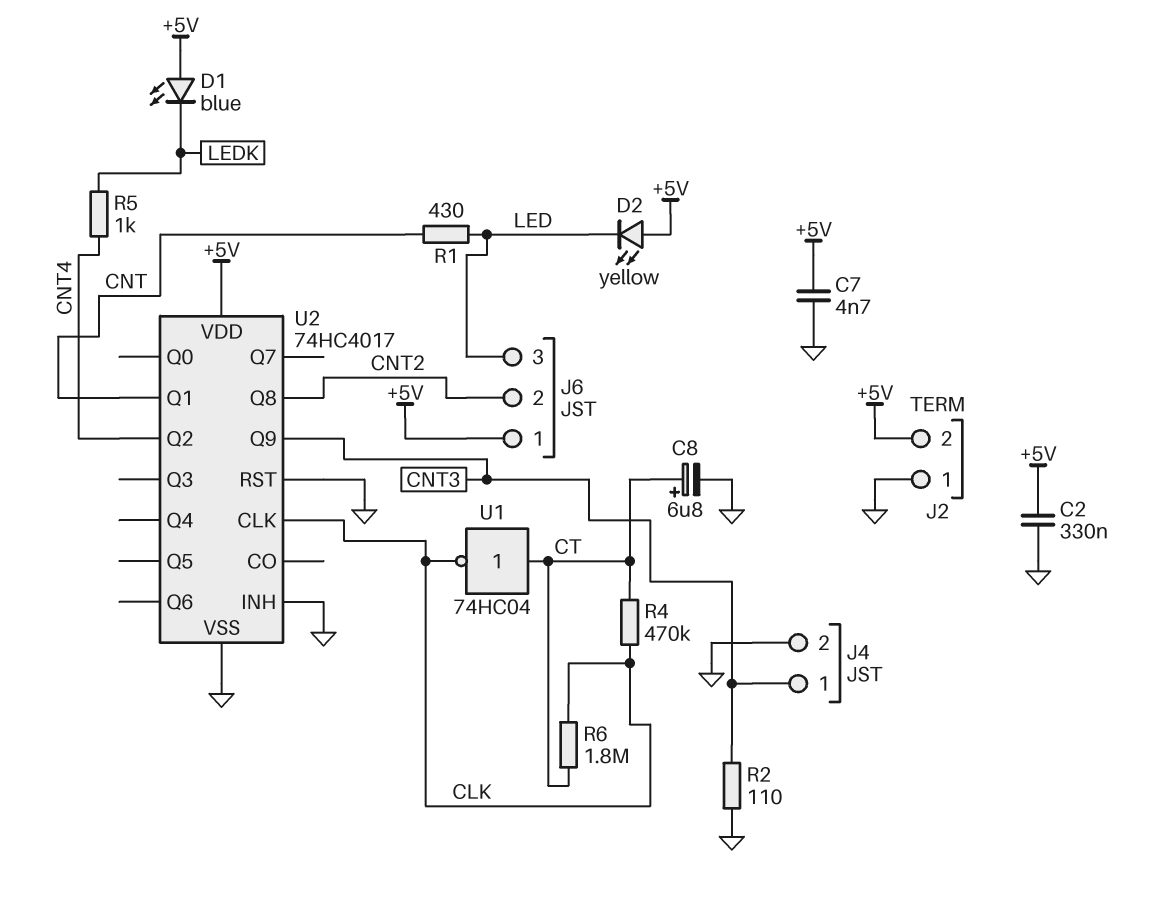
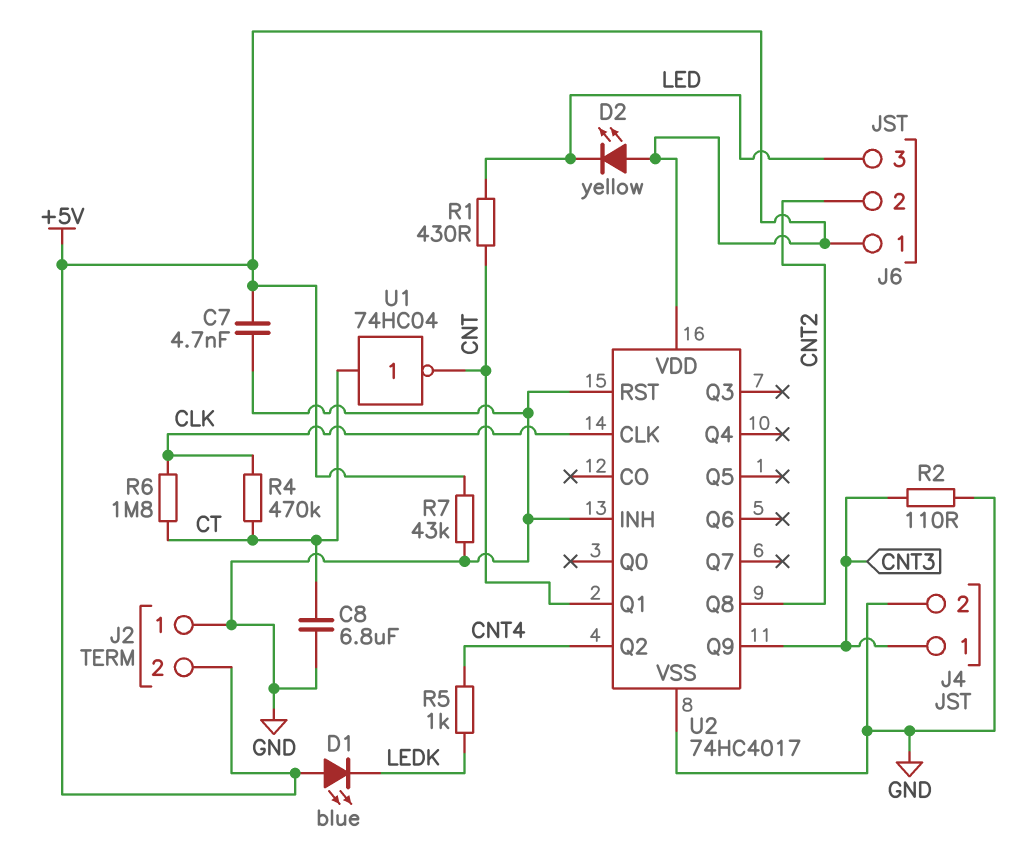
C2: 330nF (+5V, GND) -> none
C8: 6.8uF (plus CT, minus GND) -> 6.8uF (CT, GND)
R7: none -> 43k (+5V, GND)
U1: NOT 74HC04 (in CT, out CLK) -> NOT 74HC04 (in CT, out CNT)

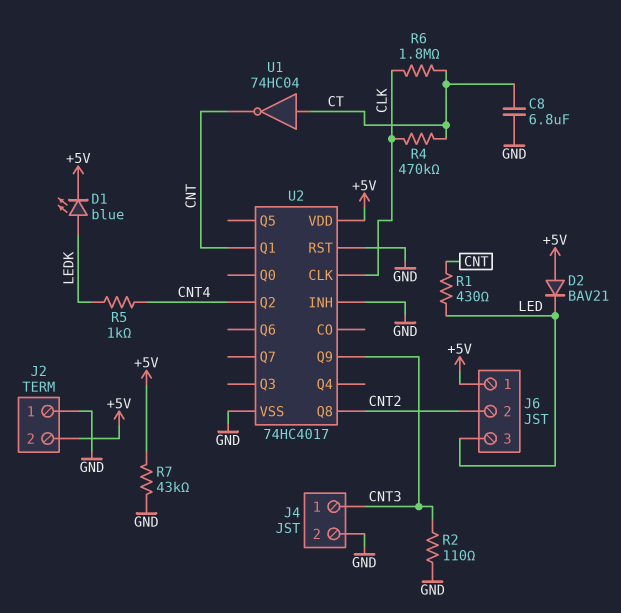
C7: 4.7nF (+5V, GND) -> none
D1: LED blue (A +5V, K LEDK) -> LED blue (A LEDK, K +5V)
D2: LED yellow (A +5V, K LED) -> diode BAV21 (A +5V, K LED)

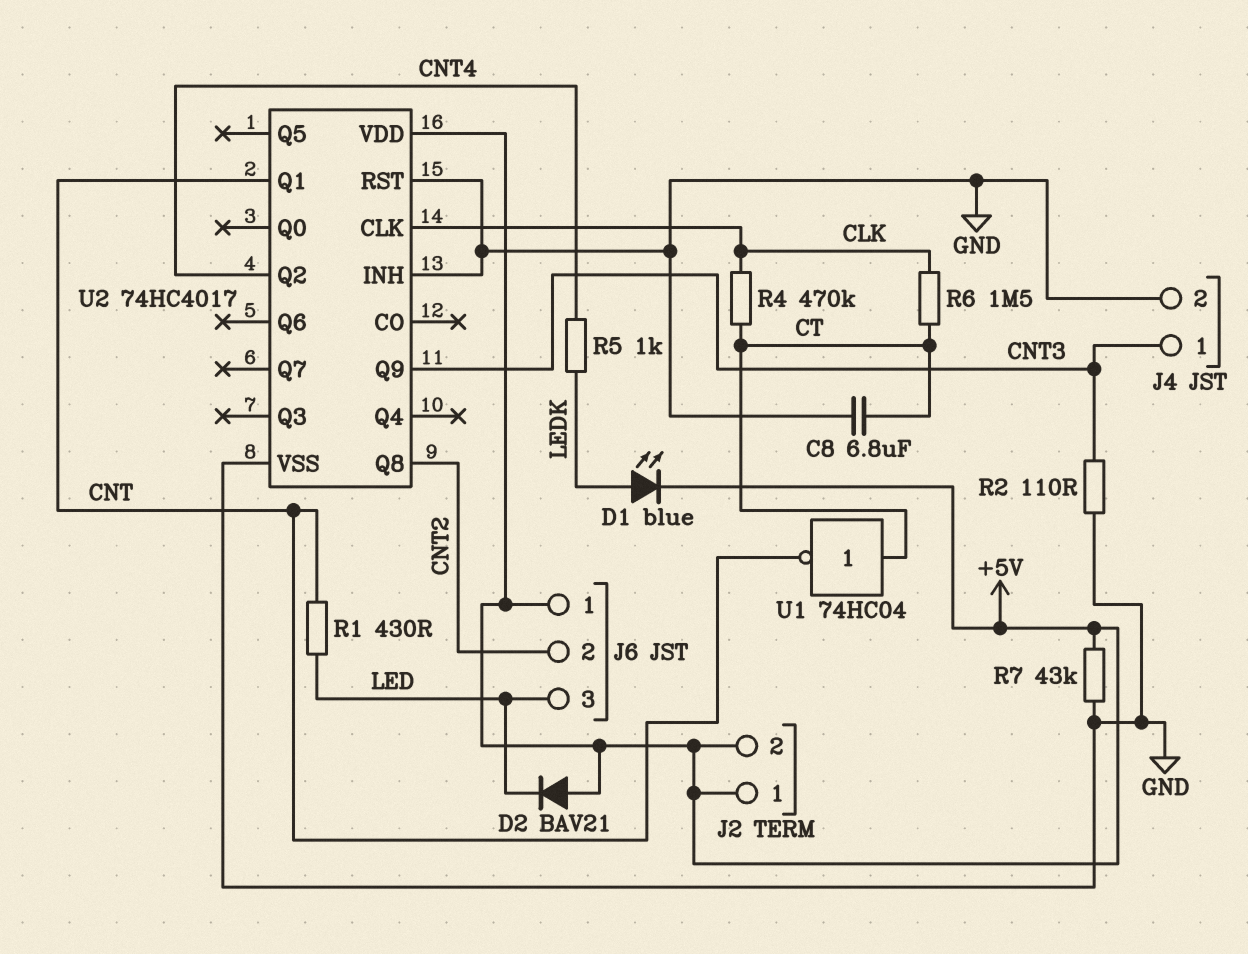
J2 pin 1: GND -> +5V
R6: 1.8M (CLK, CT) -> 1.5M (CLK, CT)

